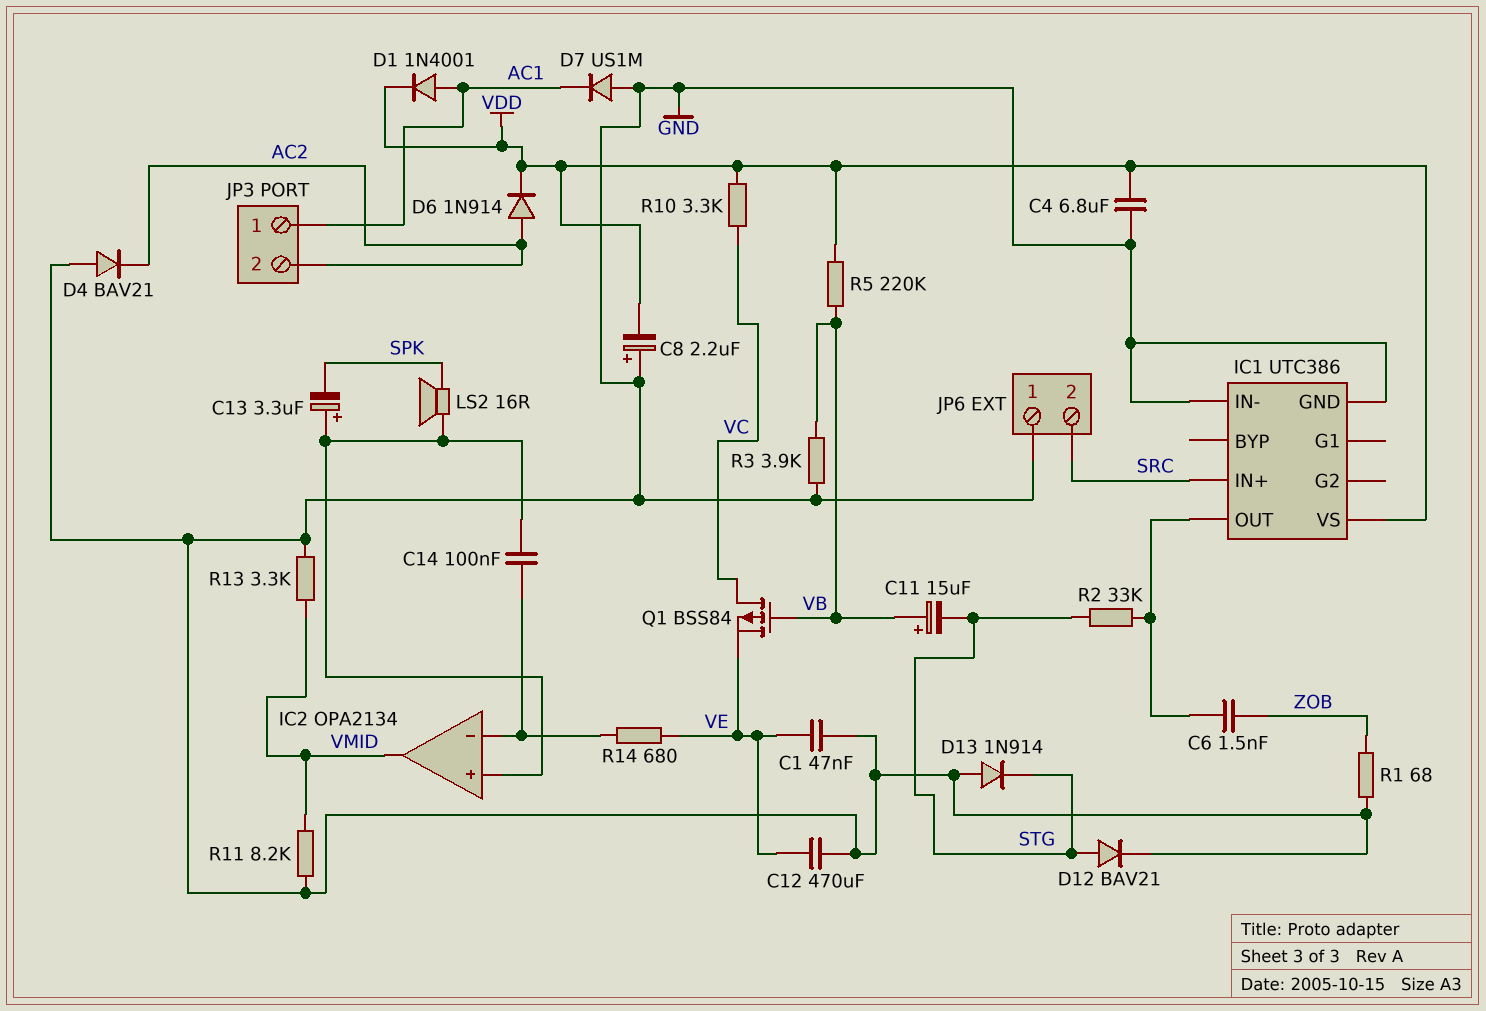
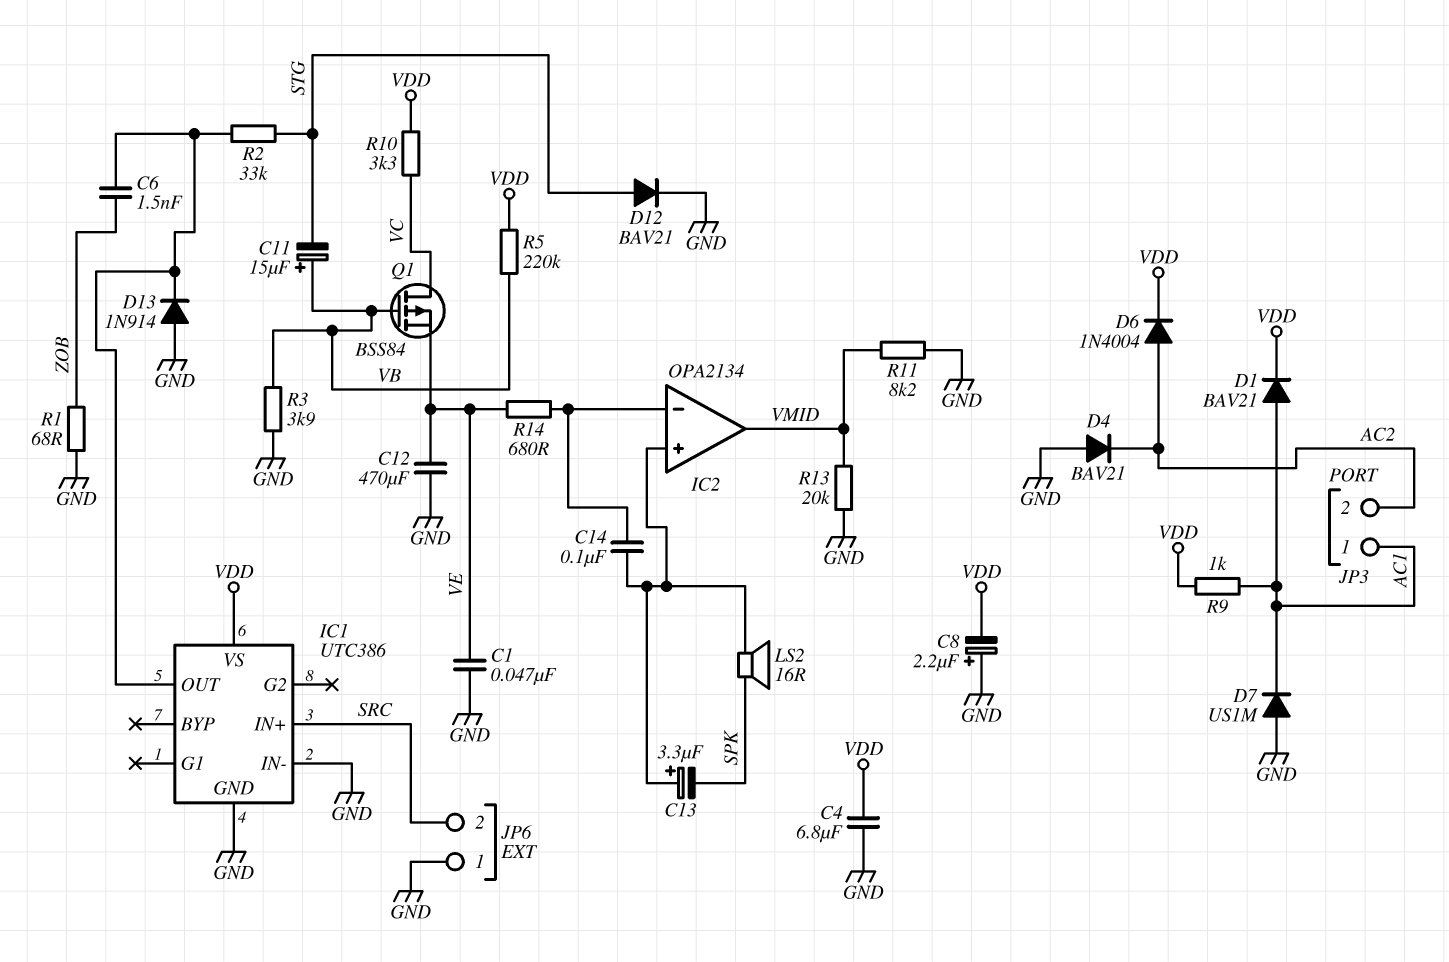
D1: diode 1N4001 (A AC1, K VDD) -> diode BAV21 (A AC1, K VDD)
D6: diode 1N914 (A AC2, K VDD) -> diode 1N4004 (A AC2, K VDD)
D13: diode 1N914 (A GND, K STG) -> diode 1N914 (A GND, K IC1/OUT)
R9: none -> 1k (AC1, VDD)
R13: 3.3k (GND, VMID) -> 20k (GND, VMID)

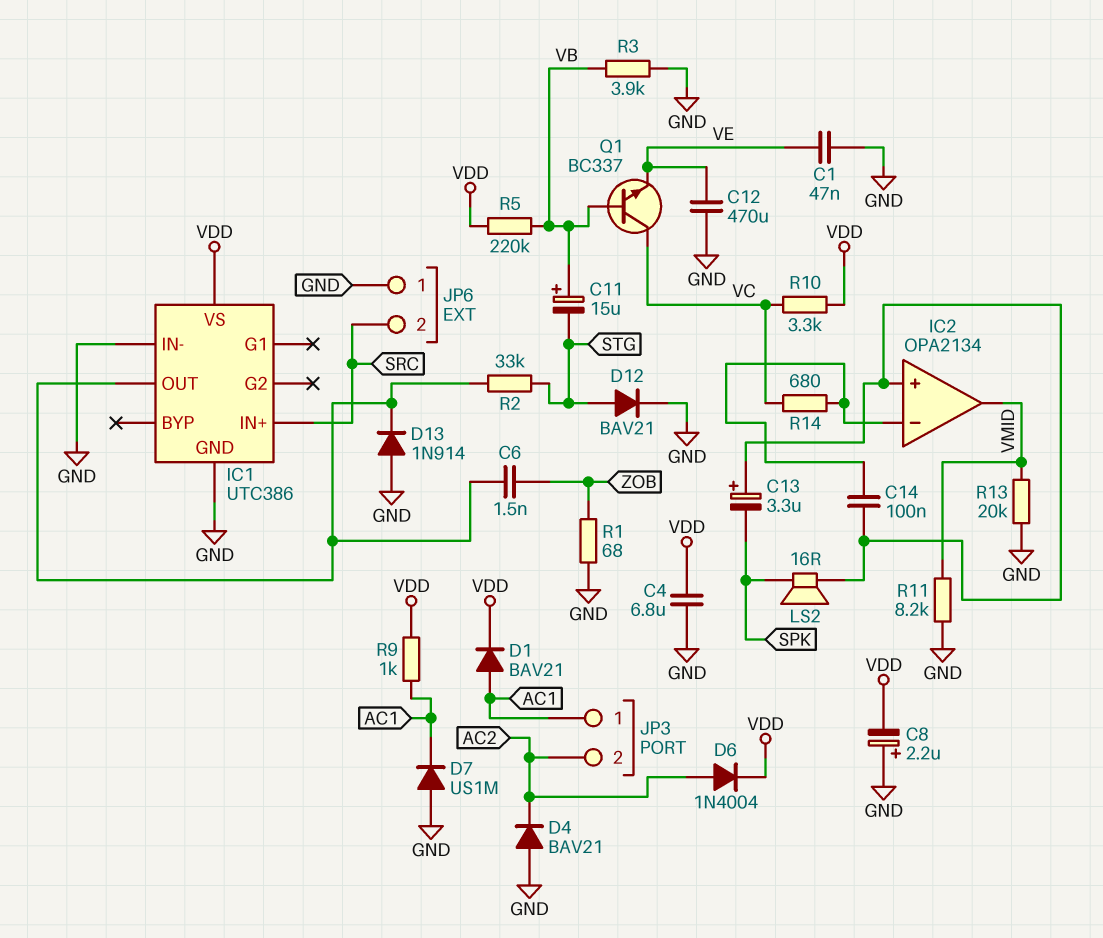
Q1: PMOS BSS84 (G VB, D VC, S VE) -> NPN BC337 (B VB, C VC, E VE)
R14: 680 (IC2/in-, VE) -> 680 (IC2/in-, VC)

